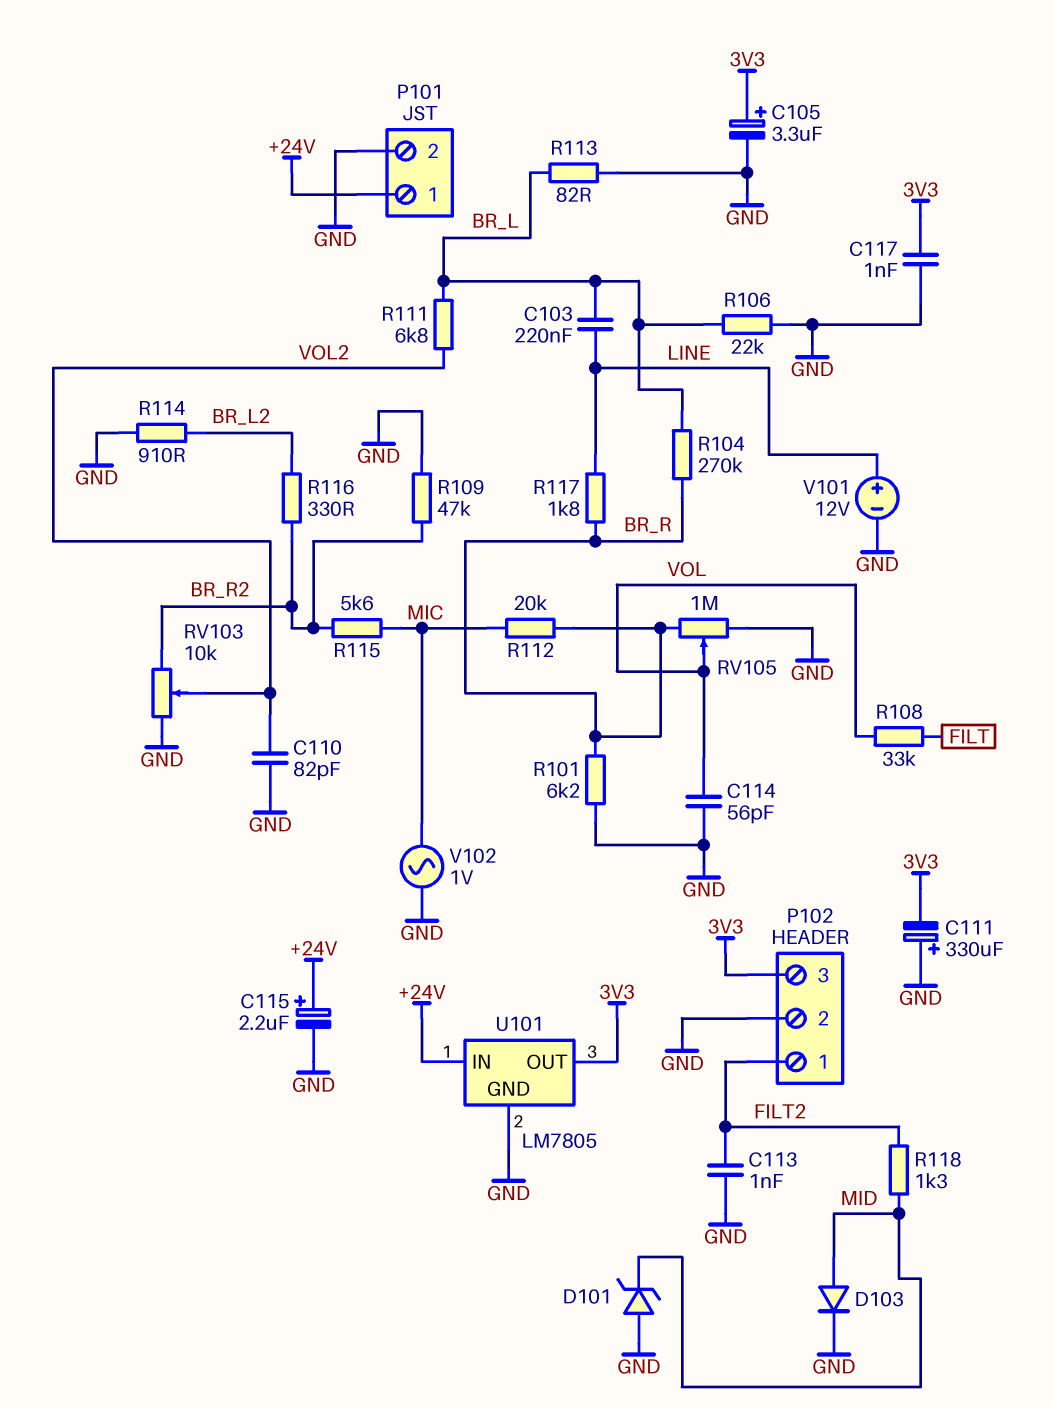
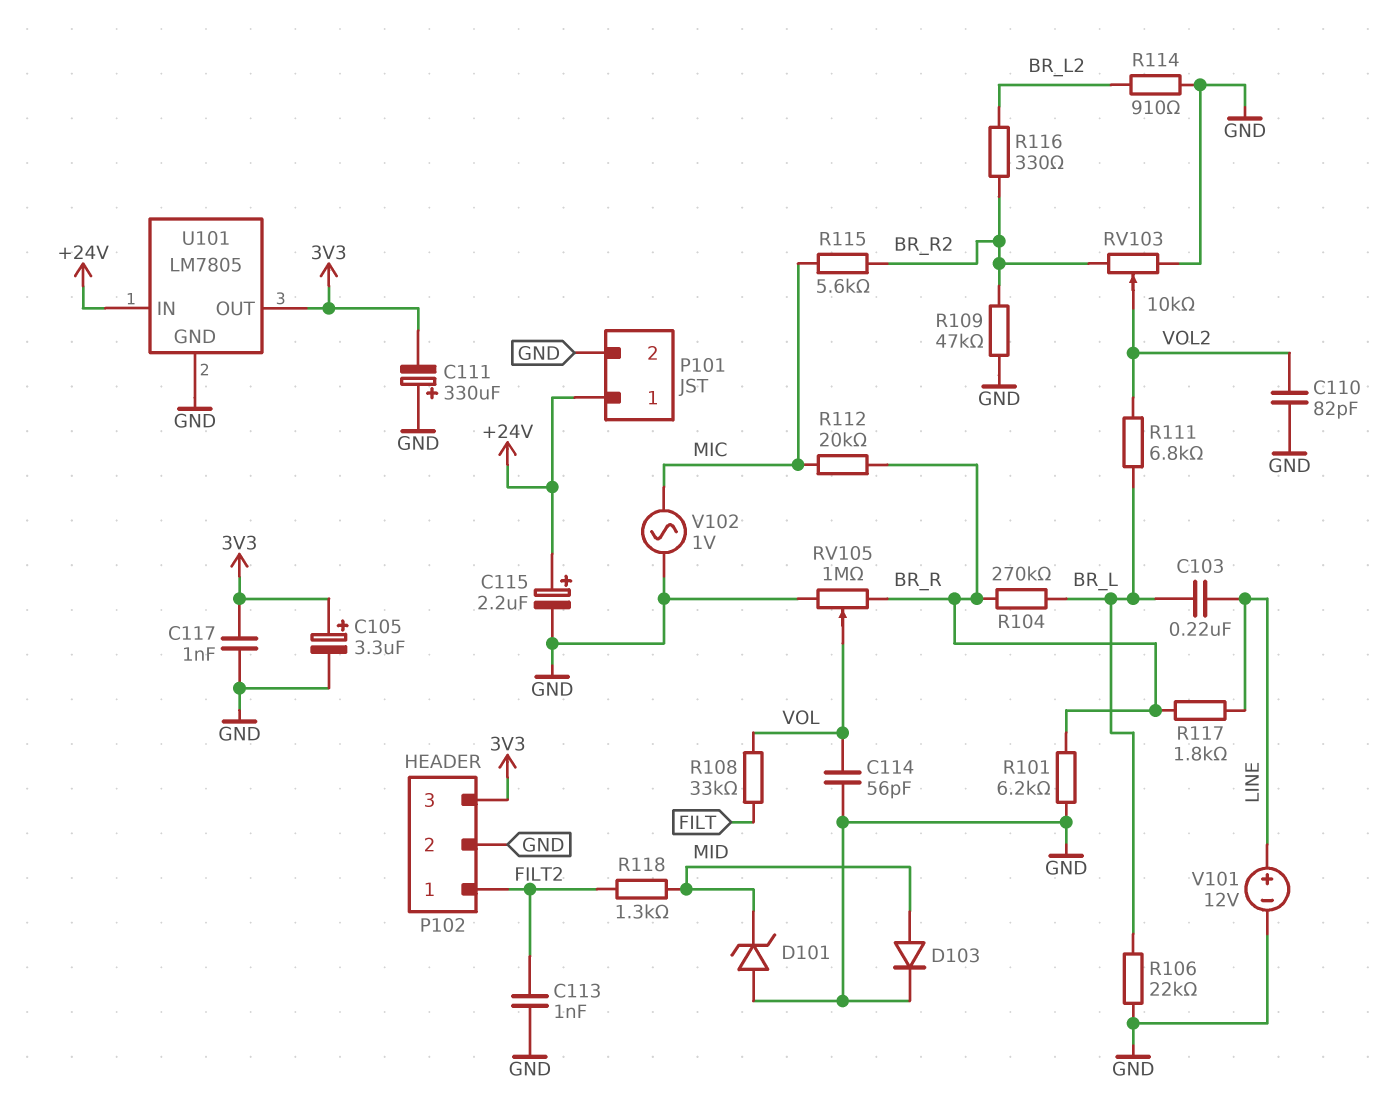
R113: 82 (BR_L, GND) -> none

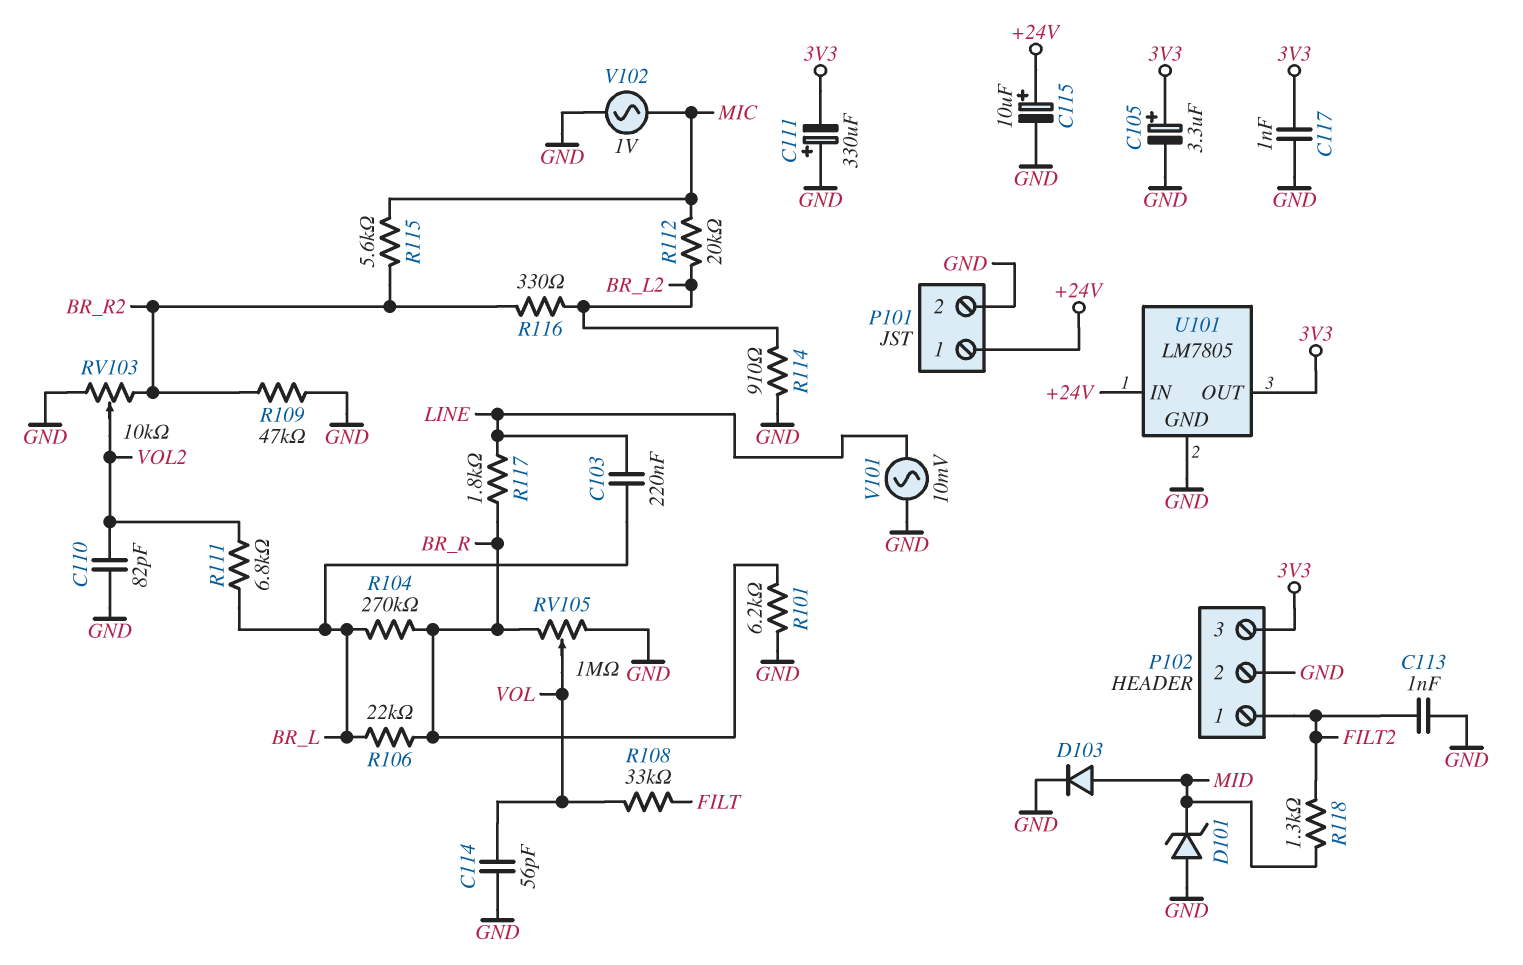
C115: 2.2uF (plus +24V, minus GND) -> 10uF (plus +24V, minus GND)
R106: 22k (BR_L, GND) -> 22k (BR_L, BR_R)
R112: 20k (BR_R, MIC) -> 20k (BR_L2, MIC)
V101: 12V (plus LINE, minus GND) -> AC 10mV (GND, LINE)

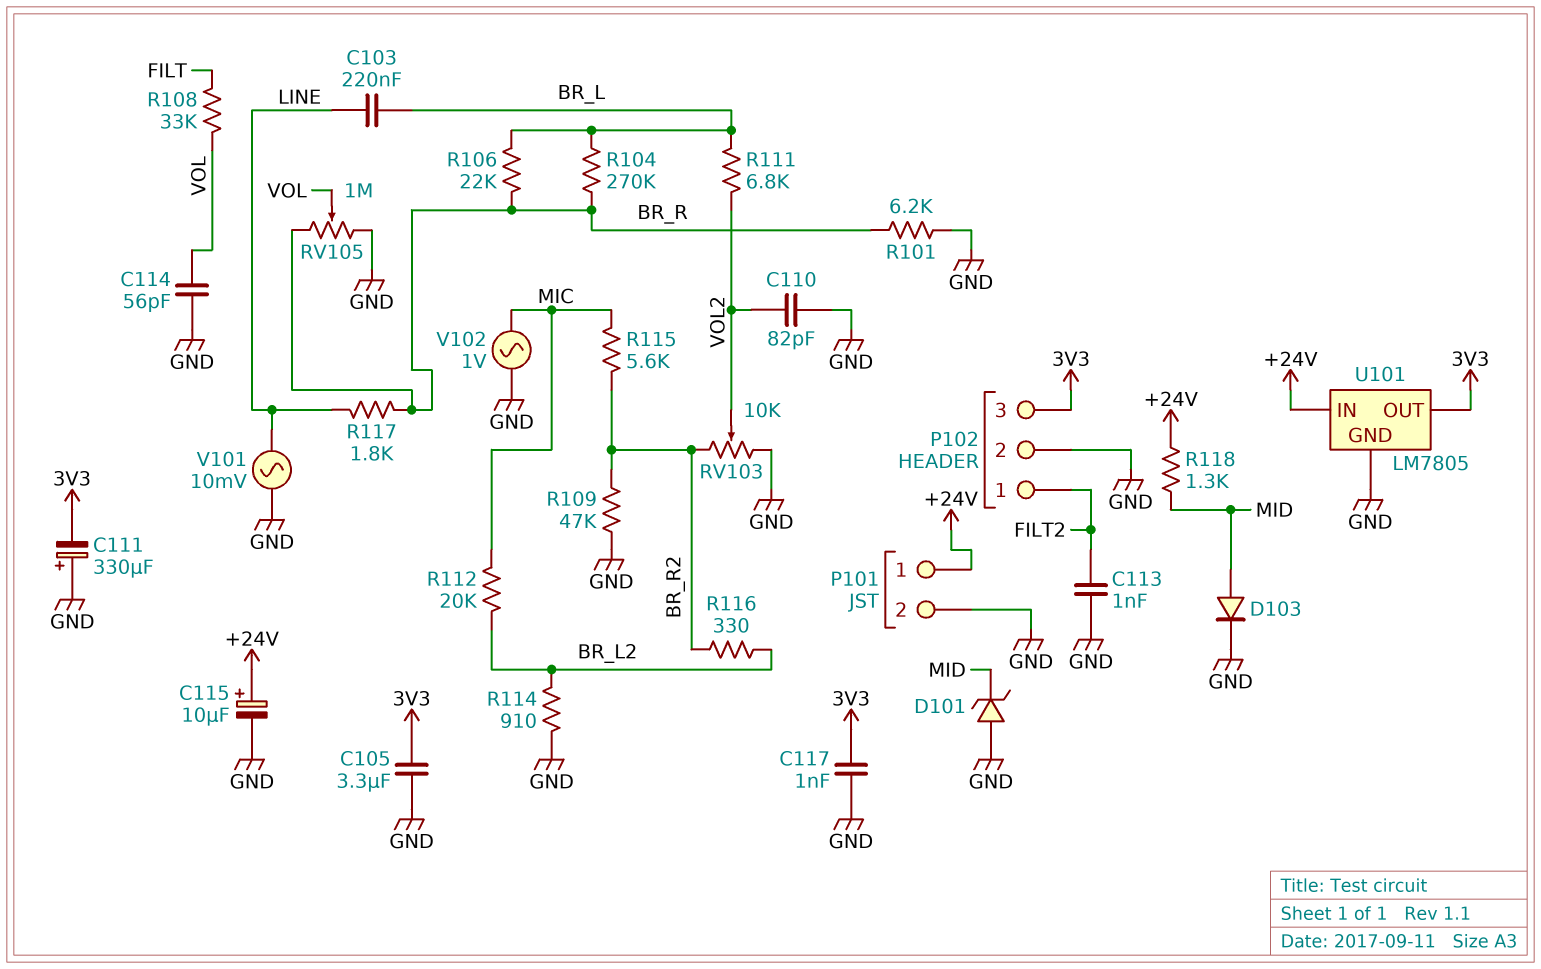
C105: 3.3uF (plus 3V3, minus GND) -> 3.3uF (3V3, GND)
R118: 1.3k (FILT2, MID) -> 1.3k (+24V, MID)

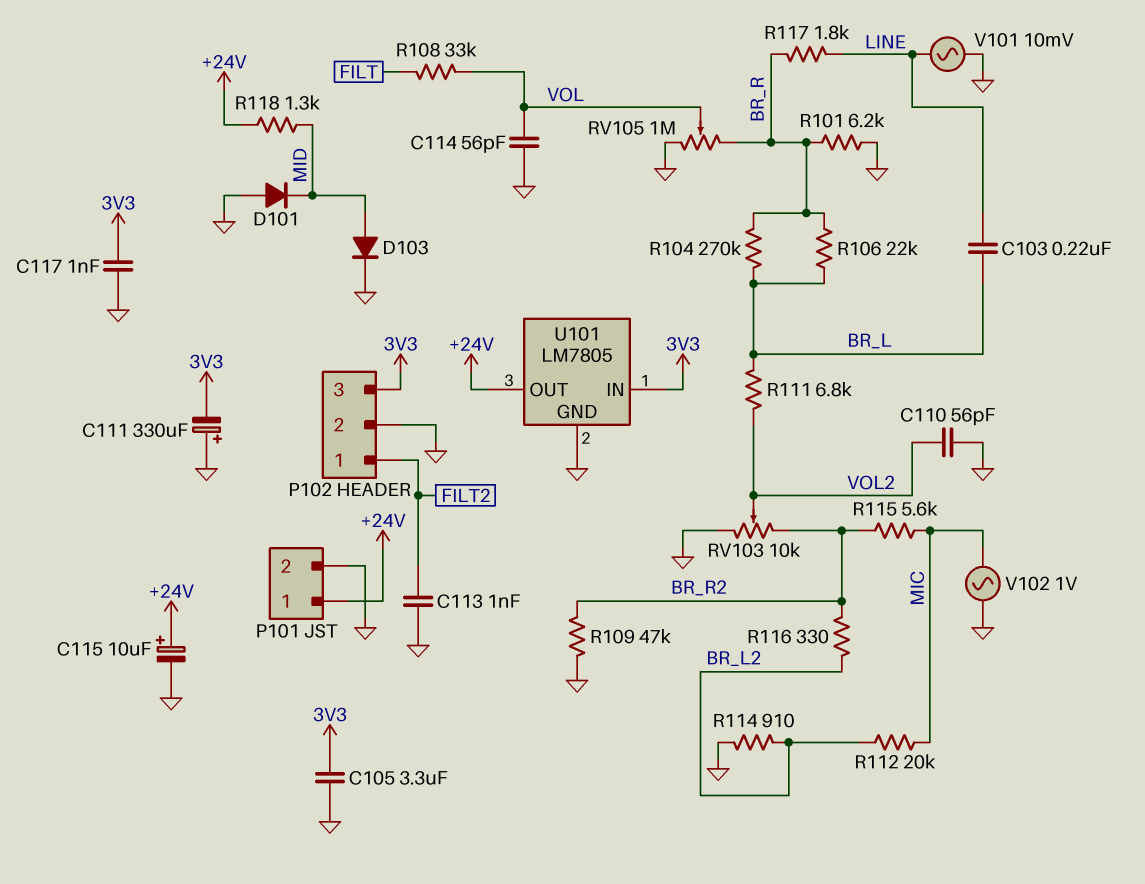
C110: 82pF (GND, VOL2) -> 56pF (GND, VOL2)
D101: zener (A GND, K MID) -> diode (A GND, K MID)
U101 pin IN: +24V -> 3V3
U101 pin OUT: 3V3 -> +24V

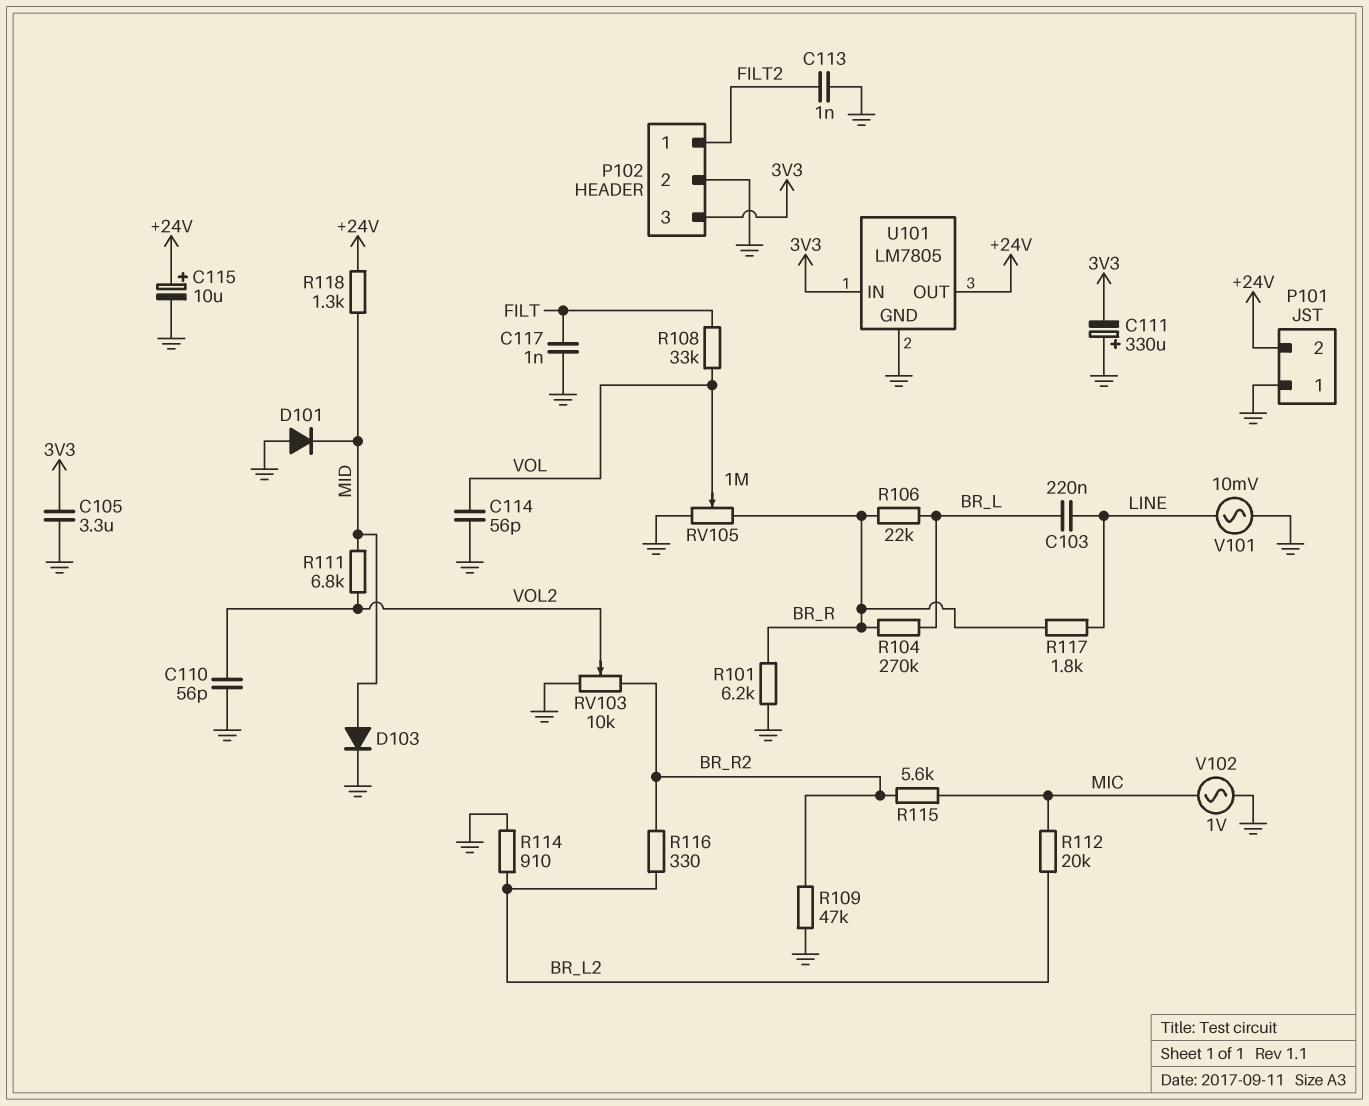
C117: 1nF (3V3, GND) -> 1nF (FILT, GND)
P101 pin 1: +24V -> GND
P101 pin 2: GND -> +24V
R111: 6.8k (BR_L, VOL2) -> 6.8k (MID, VOL2)

